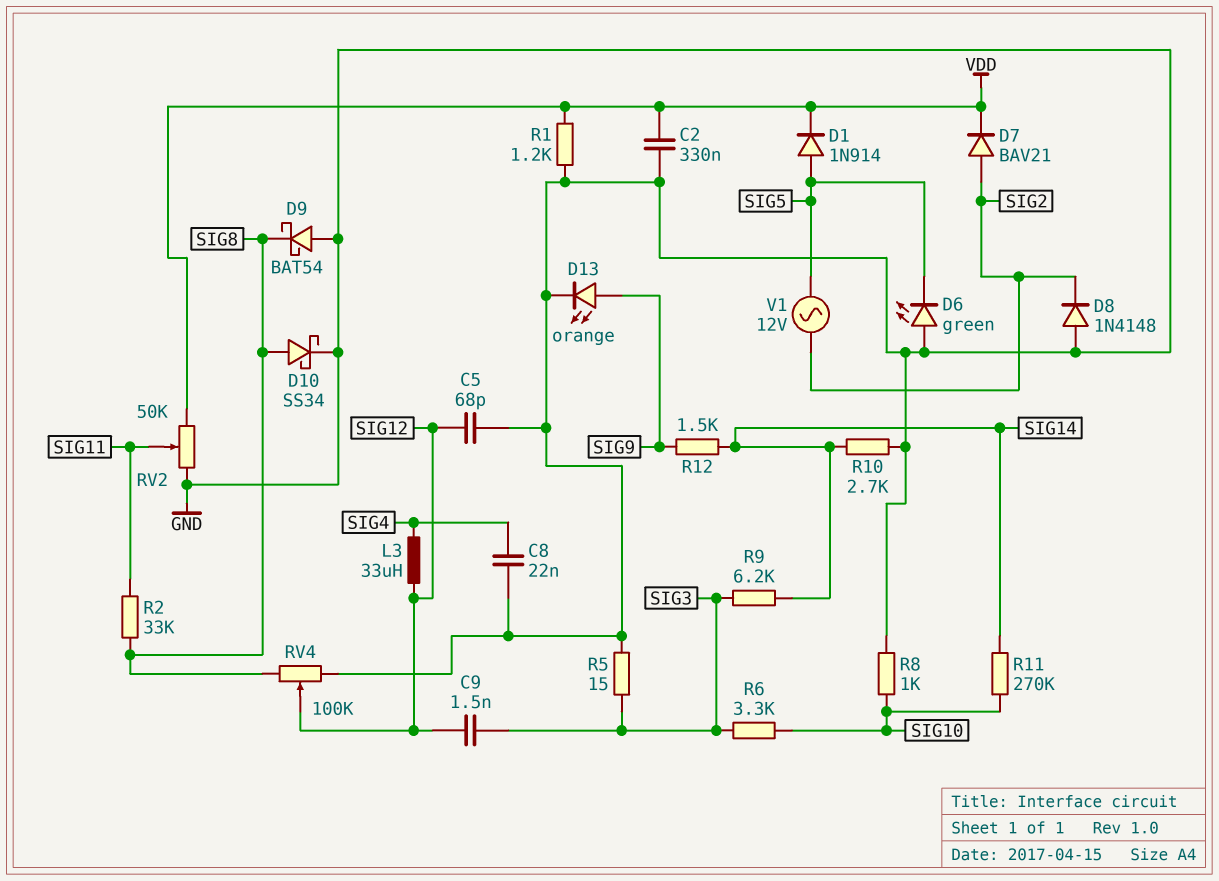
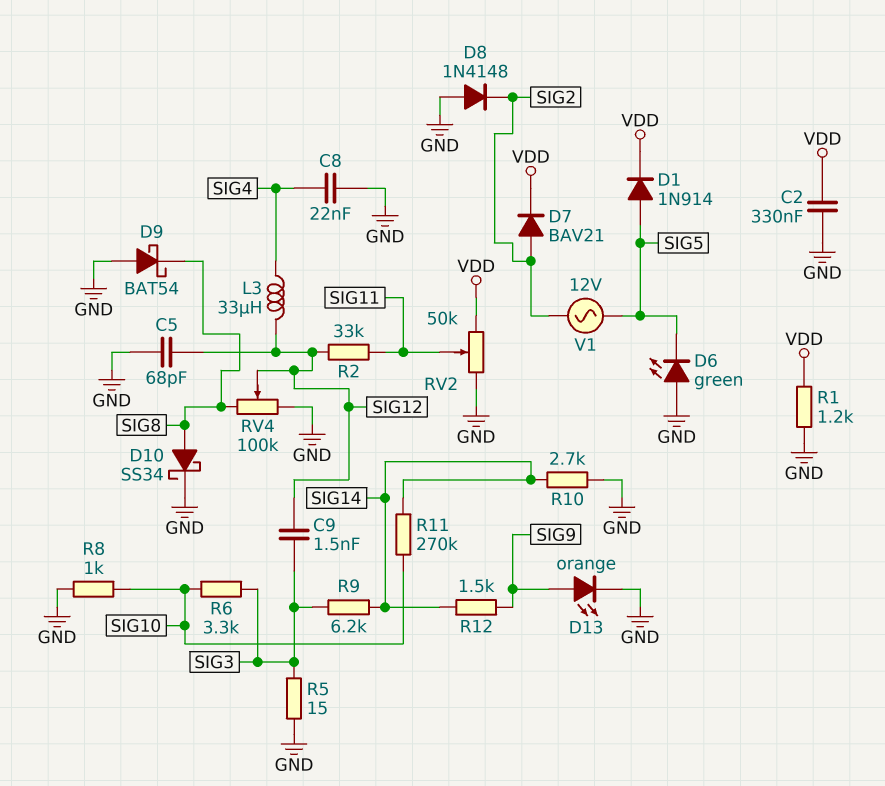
R2: 33k (SIG8, SIG11) -> 33k (SIG11, SIG12)

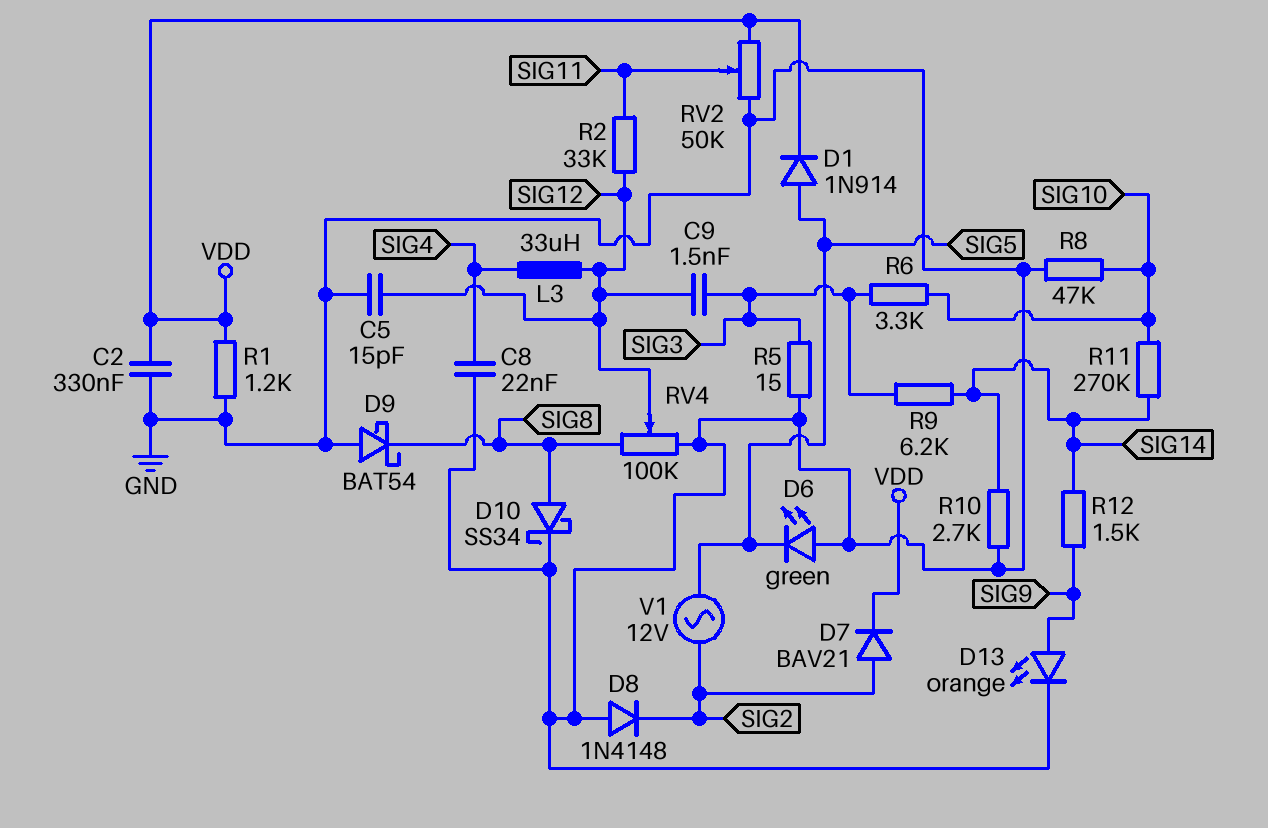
C5: 68pF (GND, SIG12) -> 15pF (GND, SIG12)
R8: 1k (GND, SIG10) -> 47k (GND, SIG10)

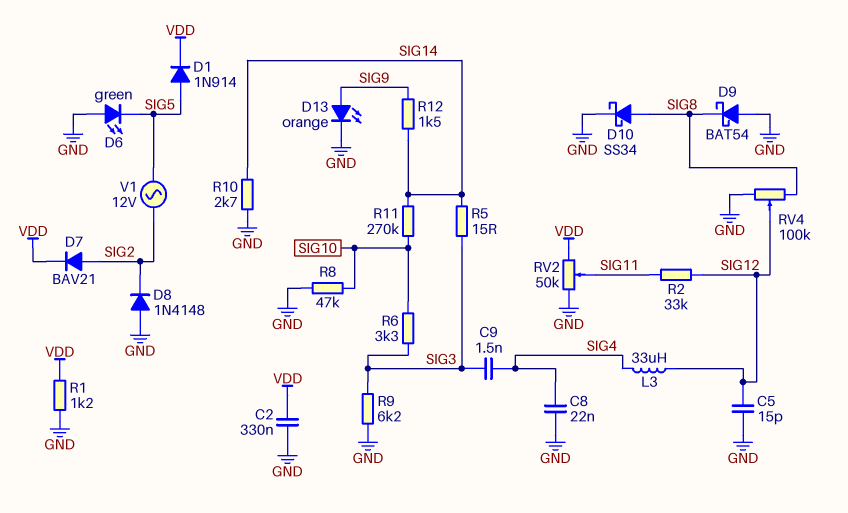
C9: 1.5nF (SIG3, SIG12) -> 1.5nF (SIG3, SIG4)
R5: 15 (GND, SIG3) -> 15 (SIG3, SIG14)
R9: 6.2k (SIG3, SIG14) -> 6.2k (GND, SIG3)

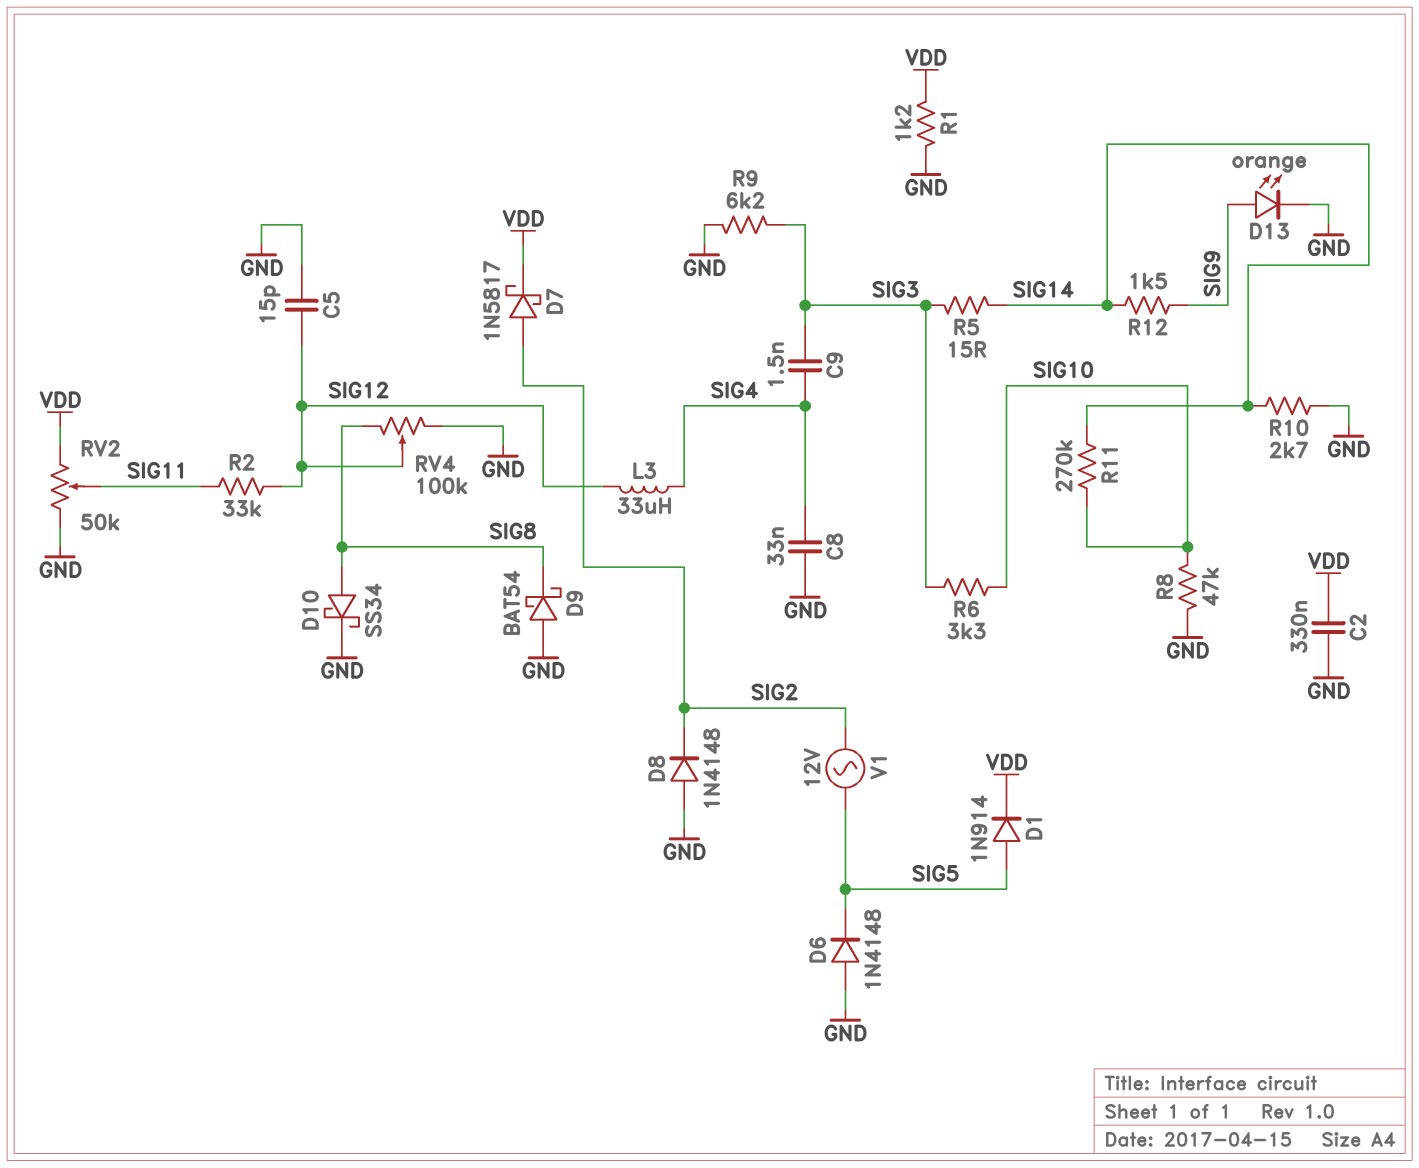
C8: 22nF (GND, SIG4) -> 33nF (GND, SIG4)
D6: LED green (A GND, K SIG5) -> diode 1N4148 (A GND, K SIG5)
D7: diode BAV21 (A SIG2, K VDD) -> schottky 1N5817 (A SIG2, K VDD)

